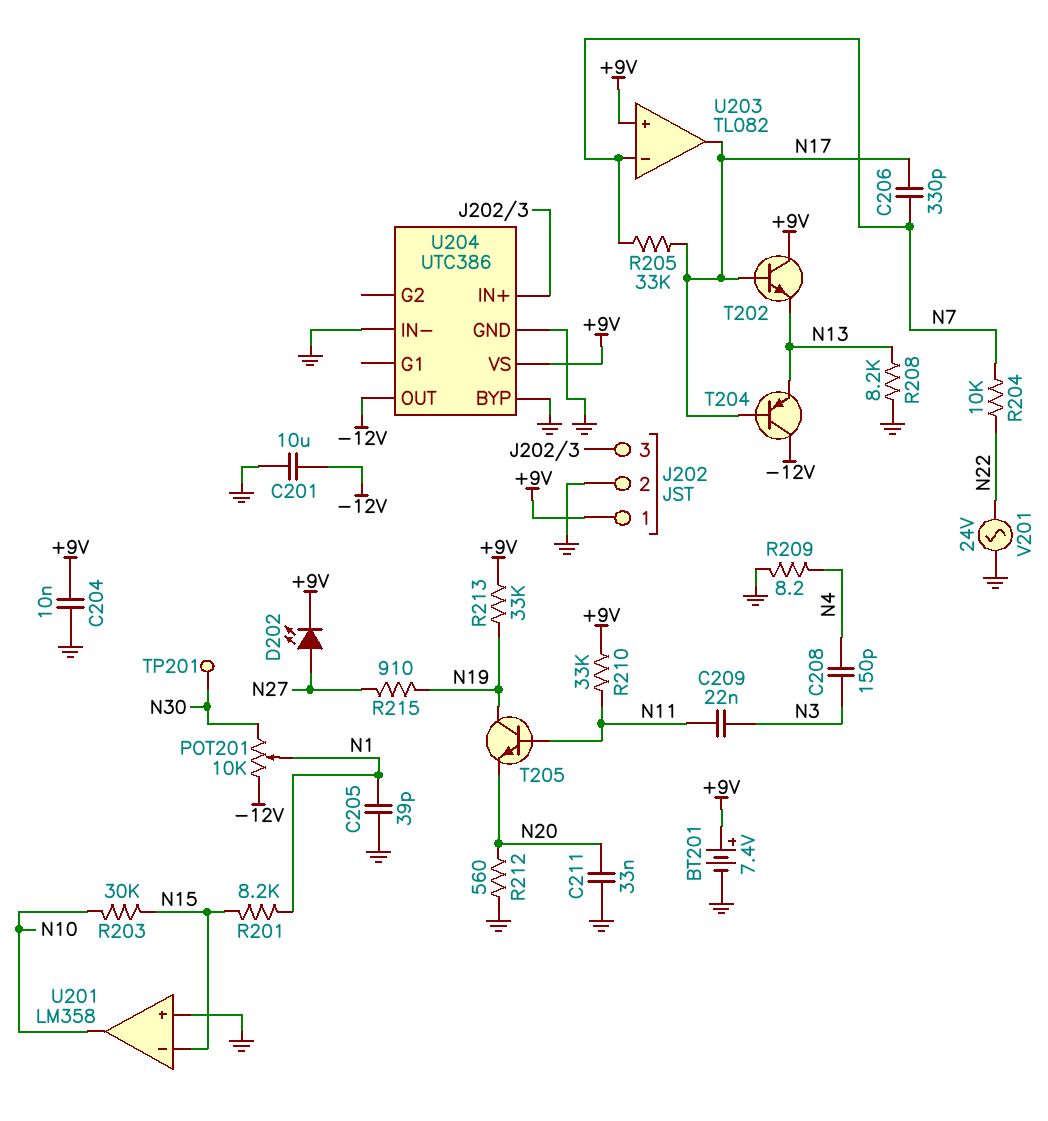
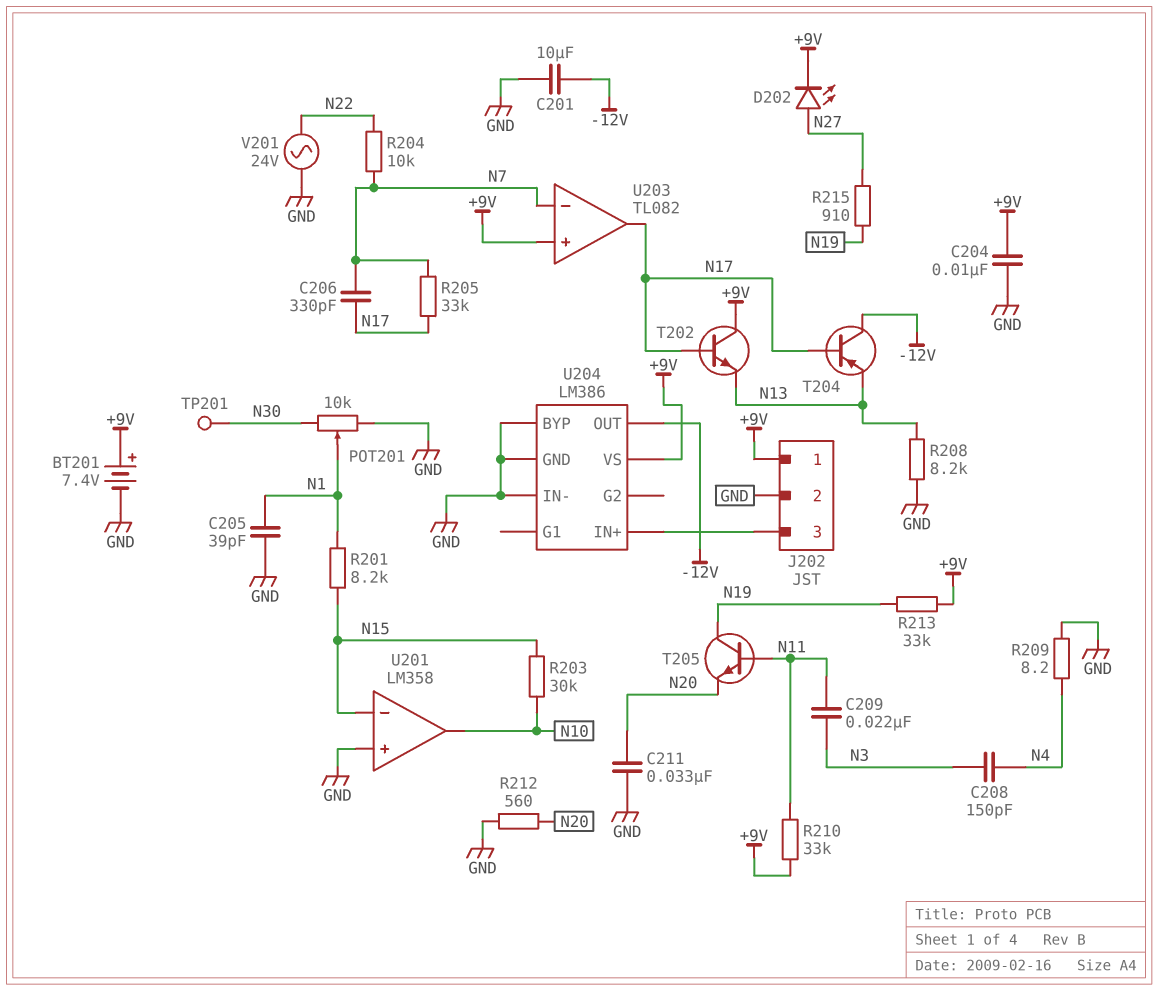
POT201: 10k (-12V, N30, wiper N1) -> 10k (GND, N30, wiper N1)
U204: UTC386 -> LM386

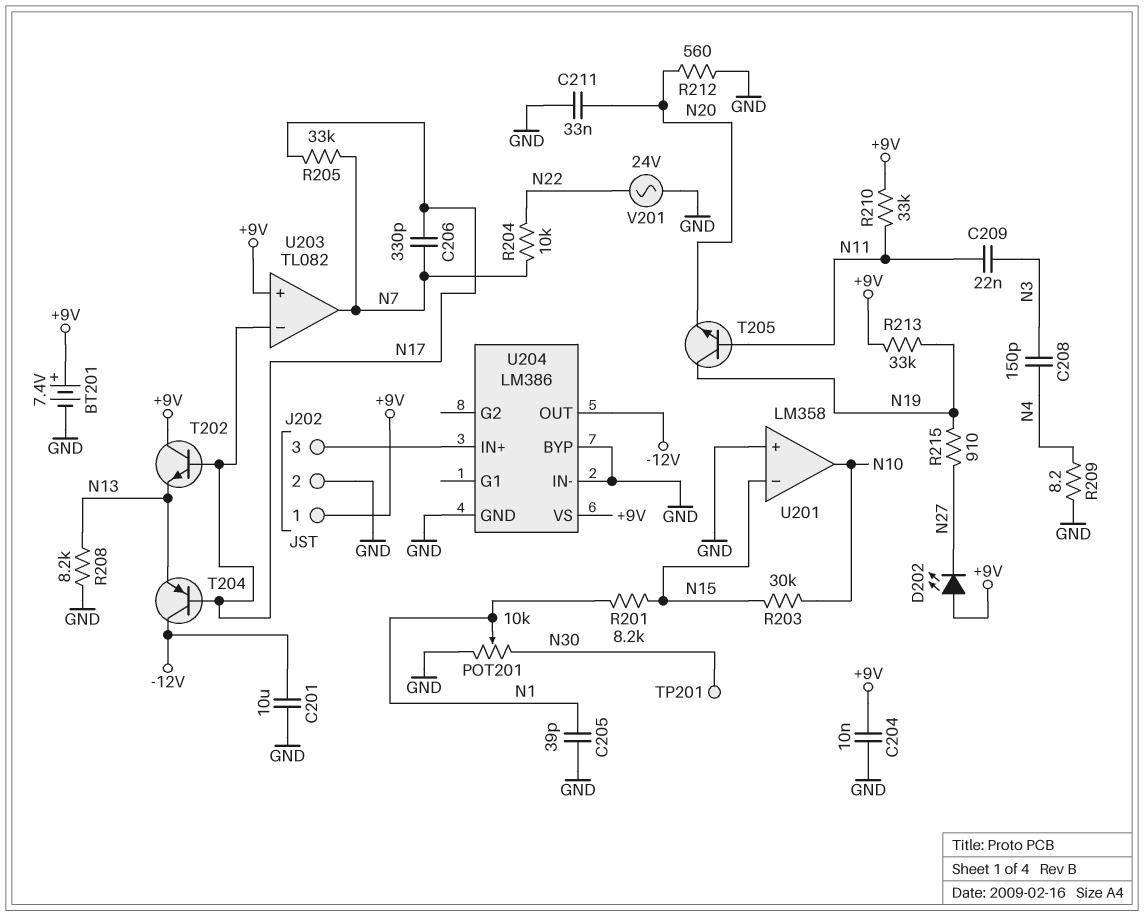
D202: LED (A N27, K +9V) -> LED (A +9V, K N27)
U203 pin in-: N7 -> N17
U203 pin out: N17 -> N7

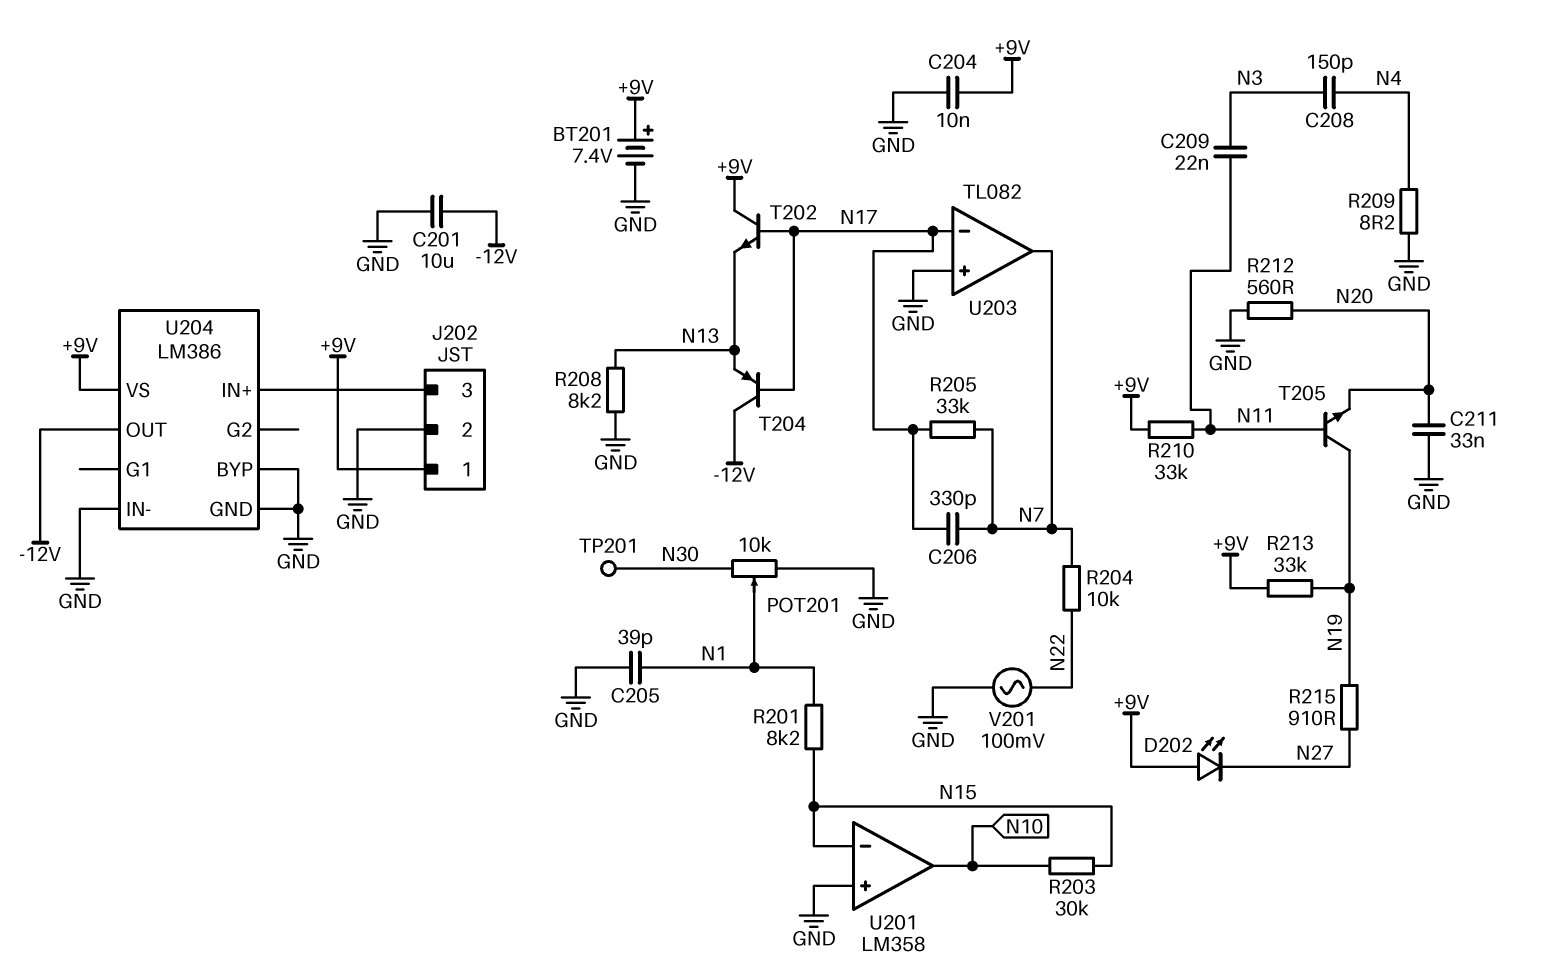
U203 pin in+: +9V -> GND
V201: AC 24V (GND, N22) -> AC 100mV (GND, N22)

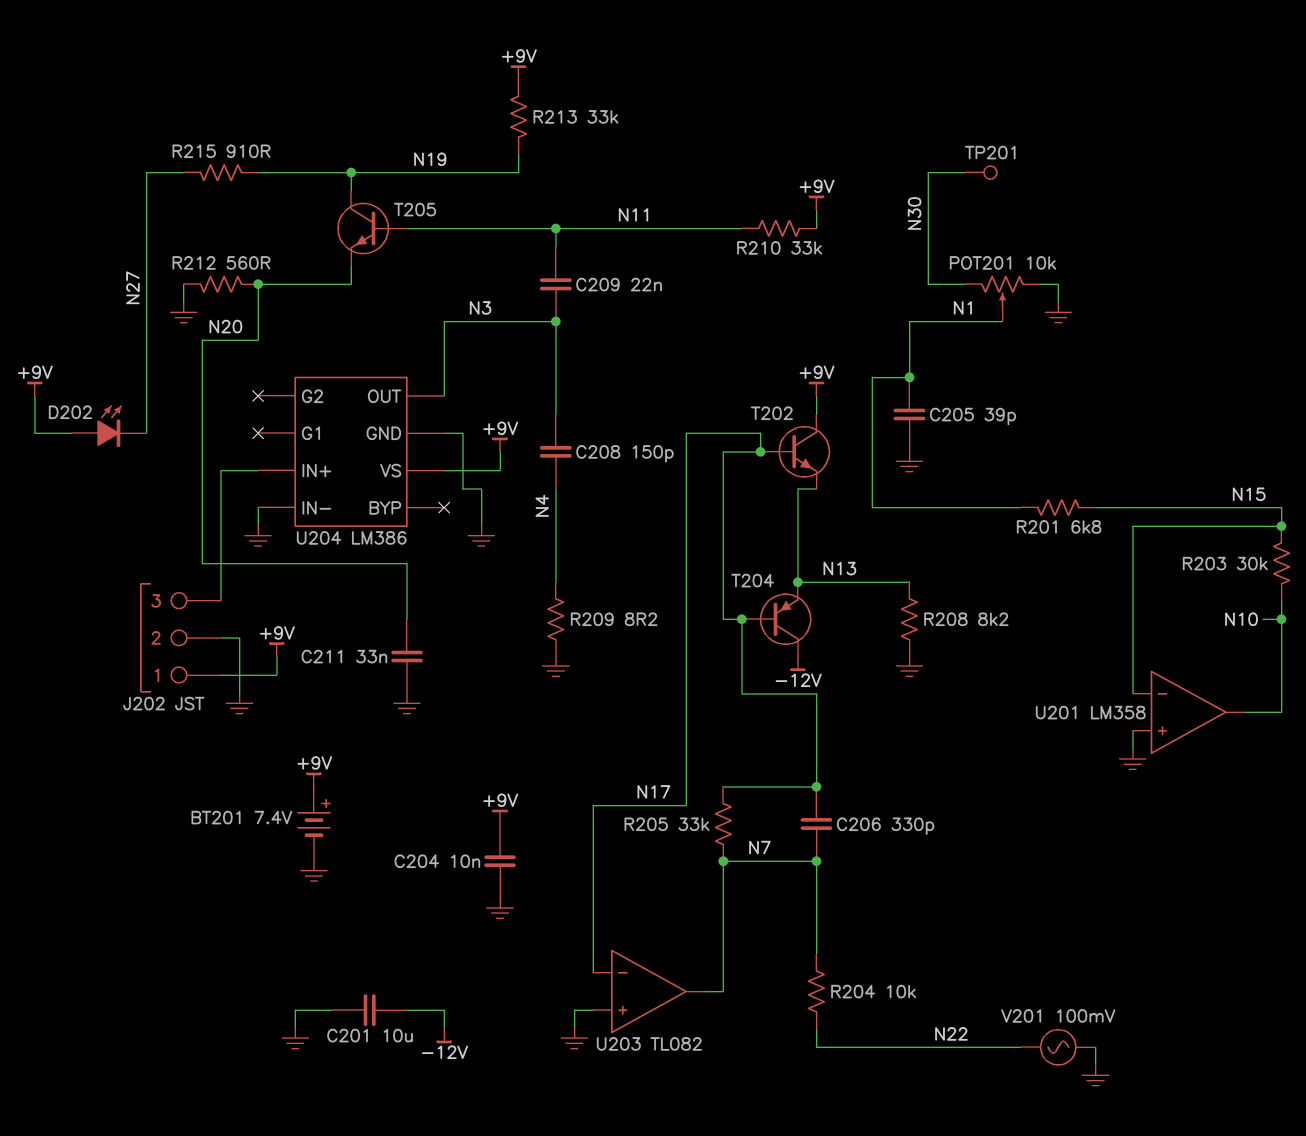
R201: 8.2k (N1, N15) -> 6.8k (N1, N15)
U204 pin BYP: GND -> none
U204 pin OUT: -12V -> N3

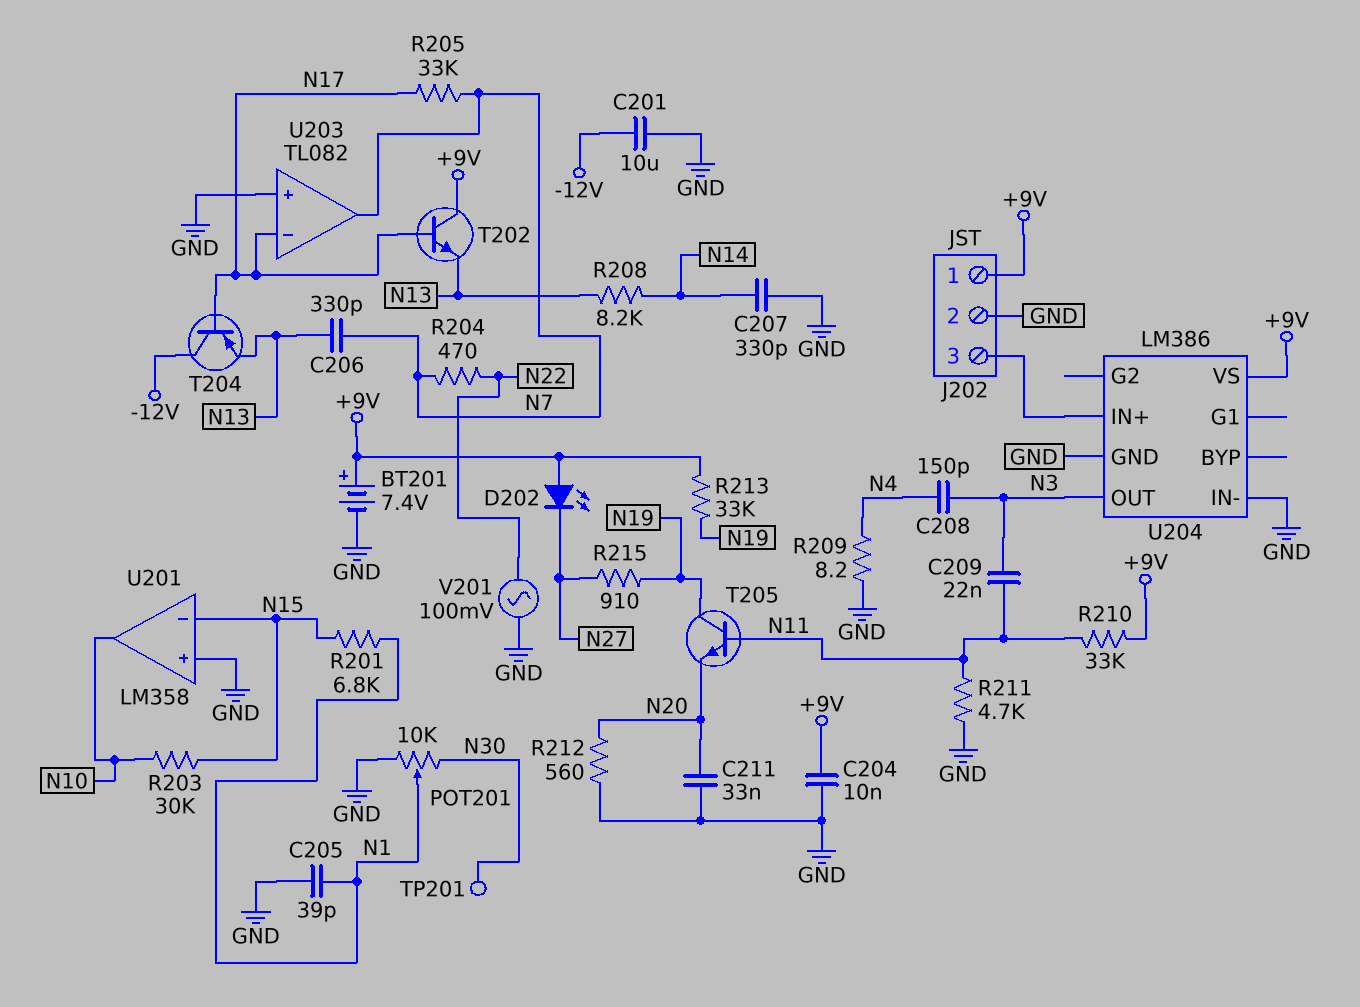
C206: 330pF (N7, N17) -> 330pF (N7, N13)
C207: none -> 330pF (GND, N14)
R204: 10k (N7, N22) -> 470 (N7, N22)
R208: 8.2k (GND, N13) -> 8.2k (N13, N14)
R211: none -> 4.7k (GND, N11)

